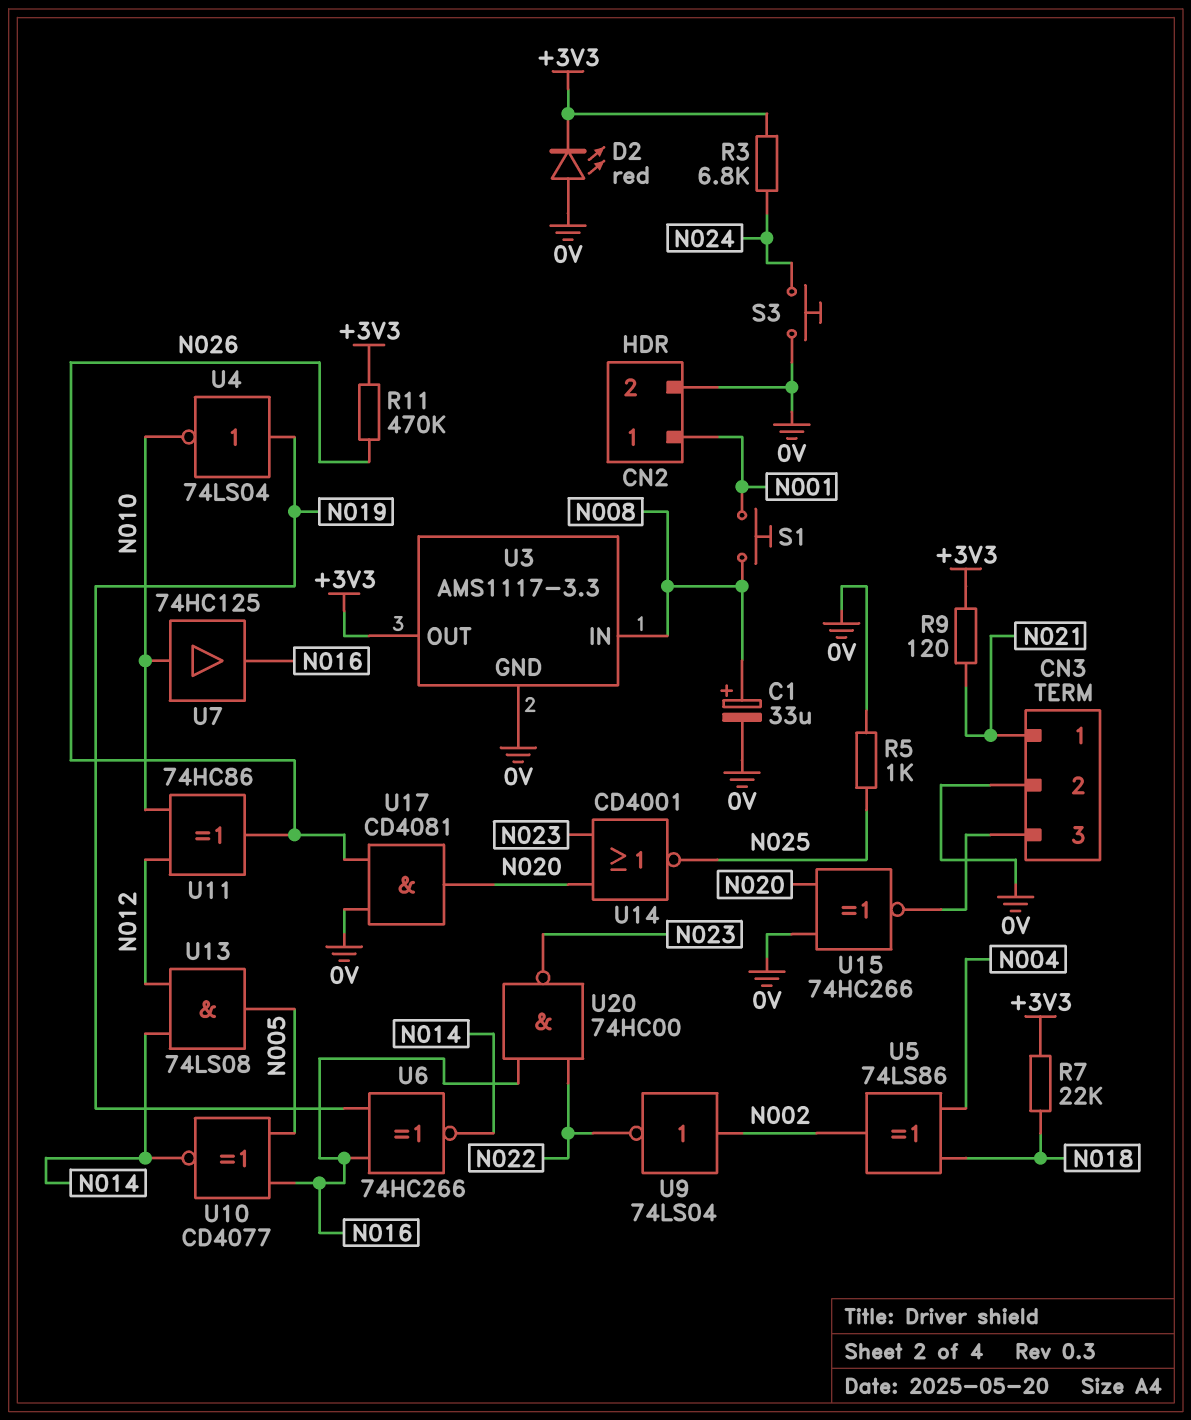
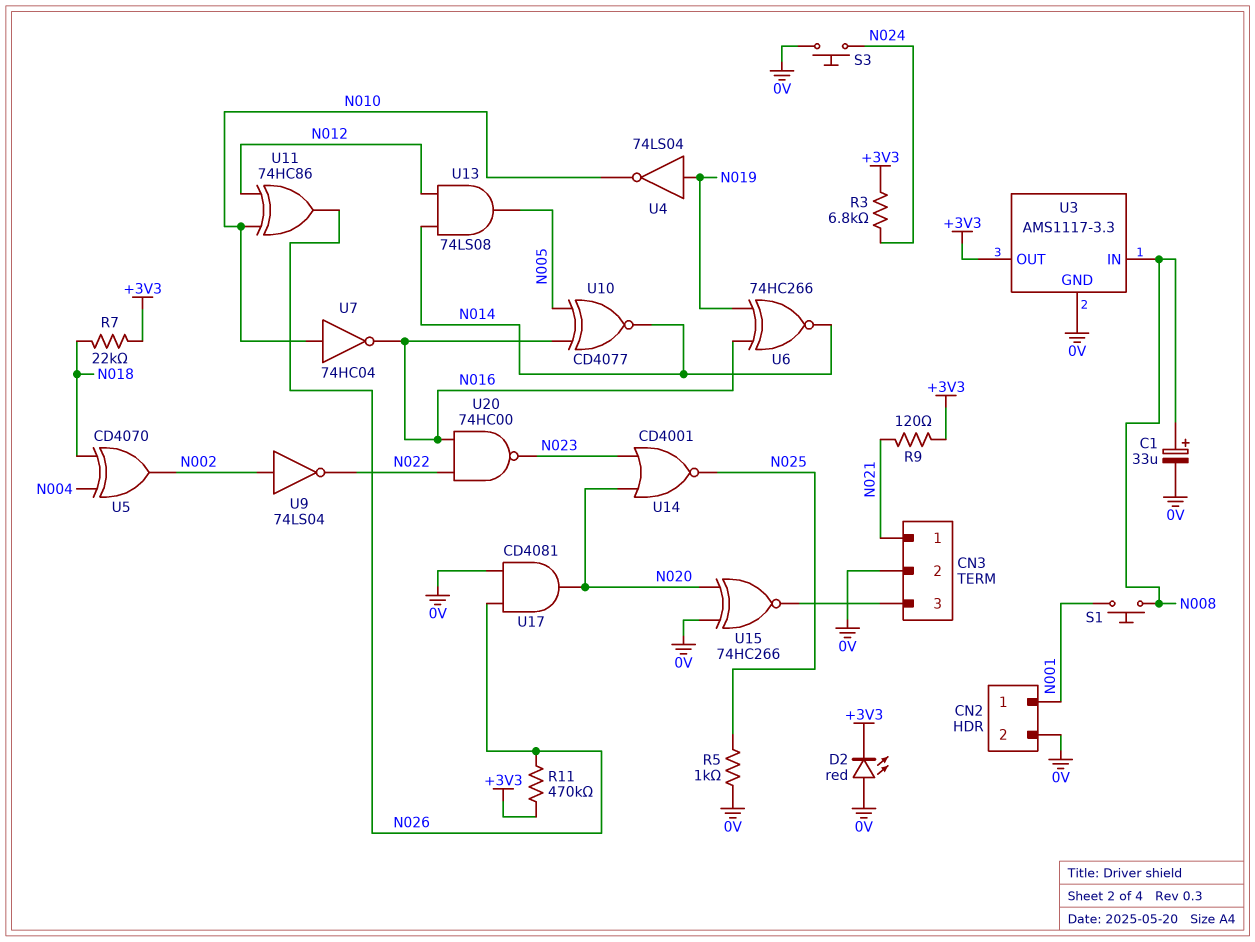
U5: XOR 74LS86 (in N004, in N018, out N002) -> XOR CD4070 (in N004, in N018, out N002)
U7: buffer 74HC125 (in N010, out N016) -> NOT 74HC04 (in N010, out N016)

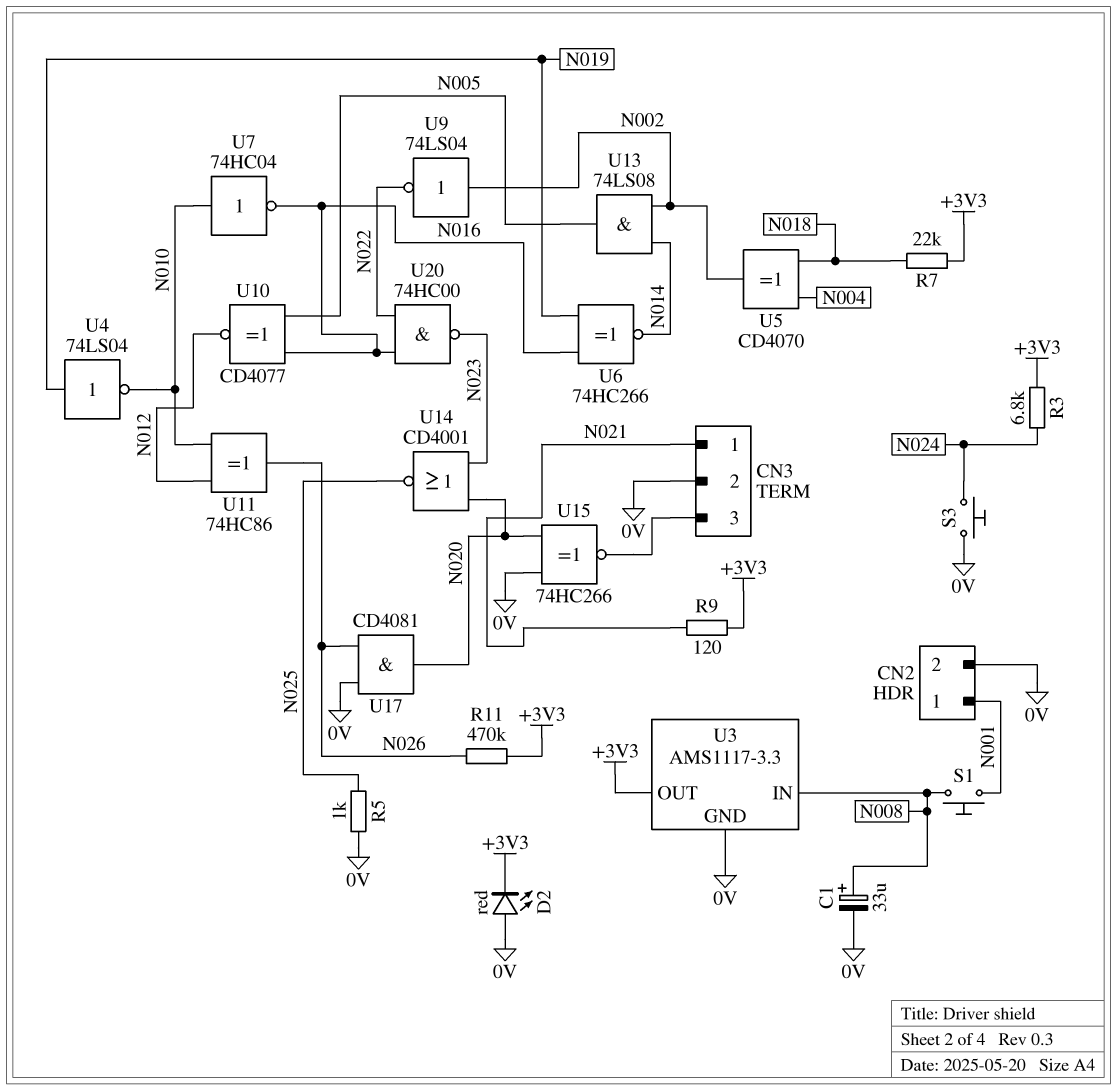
U10: XNOR CD4077 (in N005, in N016, out N014) -> XNOR CD4077 (in N005, in N016, out N012)
U13: AND 74LS08 (in N012, in N014, out N005) -> AND 74LS08 (in N002, in N014, out N005)

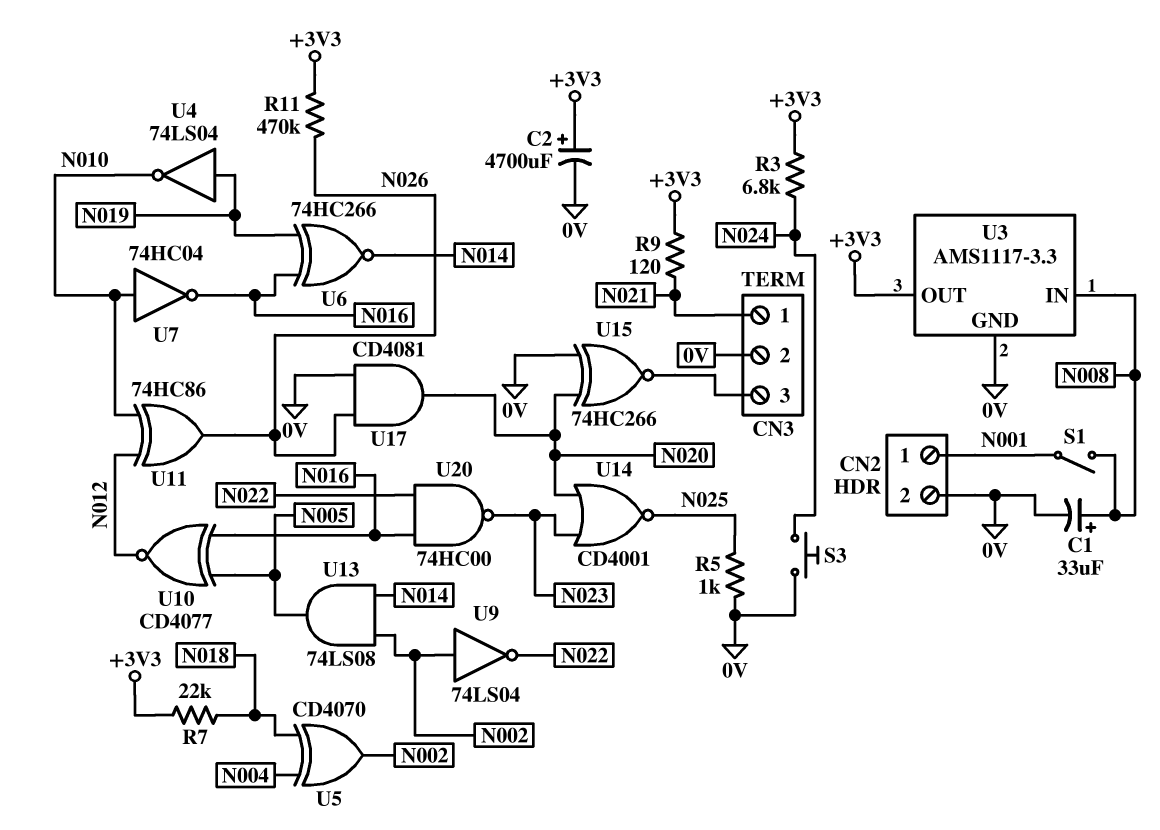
C2: none -> 4700uF (plus +3V3, minus 0V)
D2: LED red (A 0V, K +3V3) -> none
S1: button (N001, N008) -> switch (N001, N008)

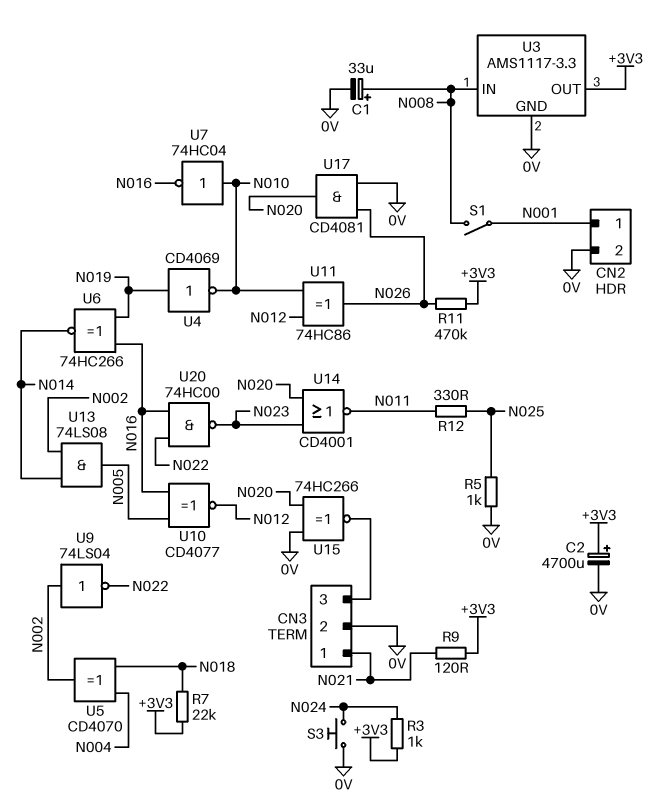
R3: 6.8k (+3V3, N024) -> 1k (+3V3, N024)
R12: none -> 330 (N011, N025)
U4: NOT 74LS04 (in N019, out N010) -> NOT CD4069 (in N019, out N010)
U14: NOR CD4001 (in N020, in N023, out N025) -> NOR CD4001 (in N020, in N023, out N011)

